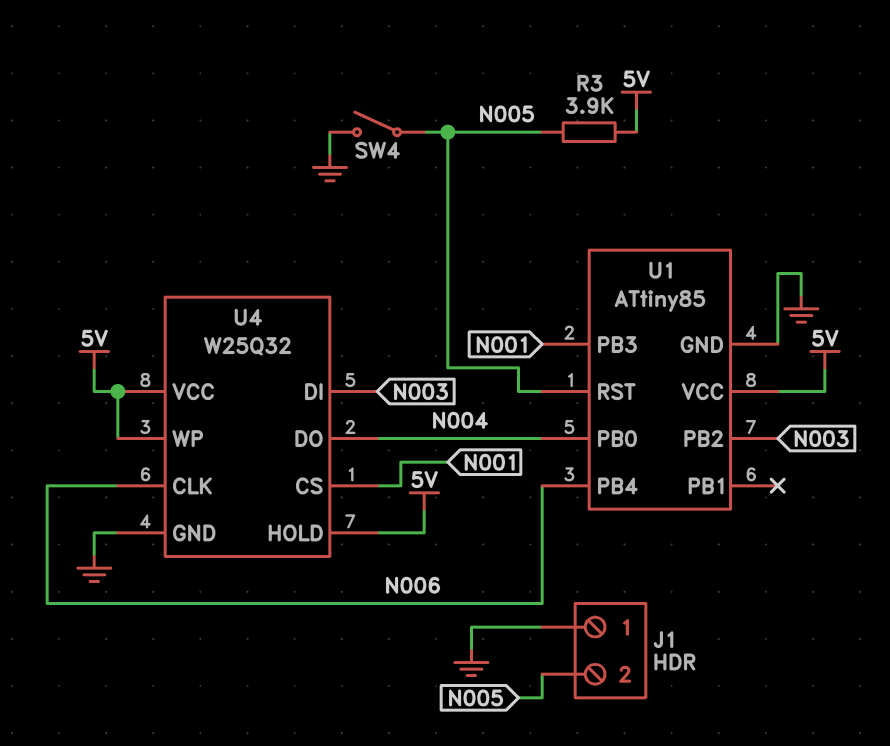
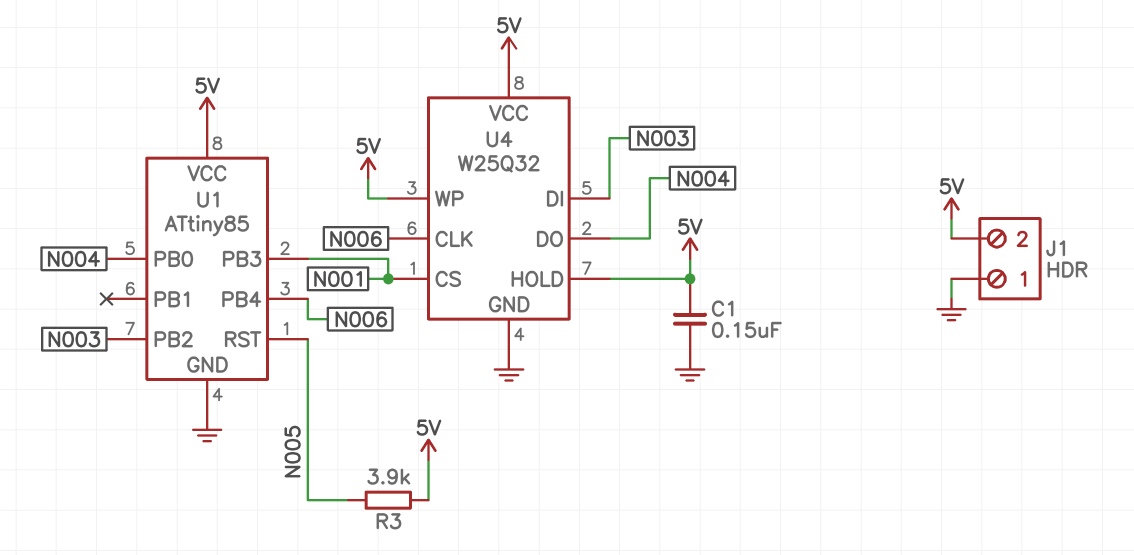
C1: none -> 150nF (5V, GND)
J1 pin 2: N005 -> 5V
SW4: switch (GND, N005) -> none

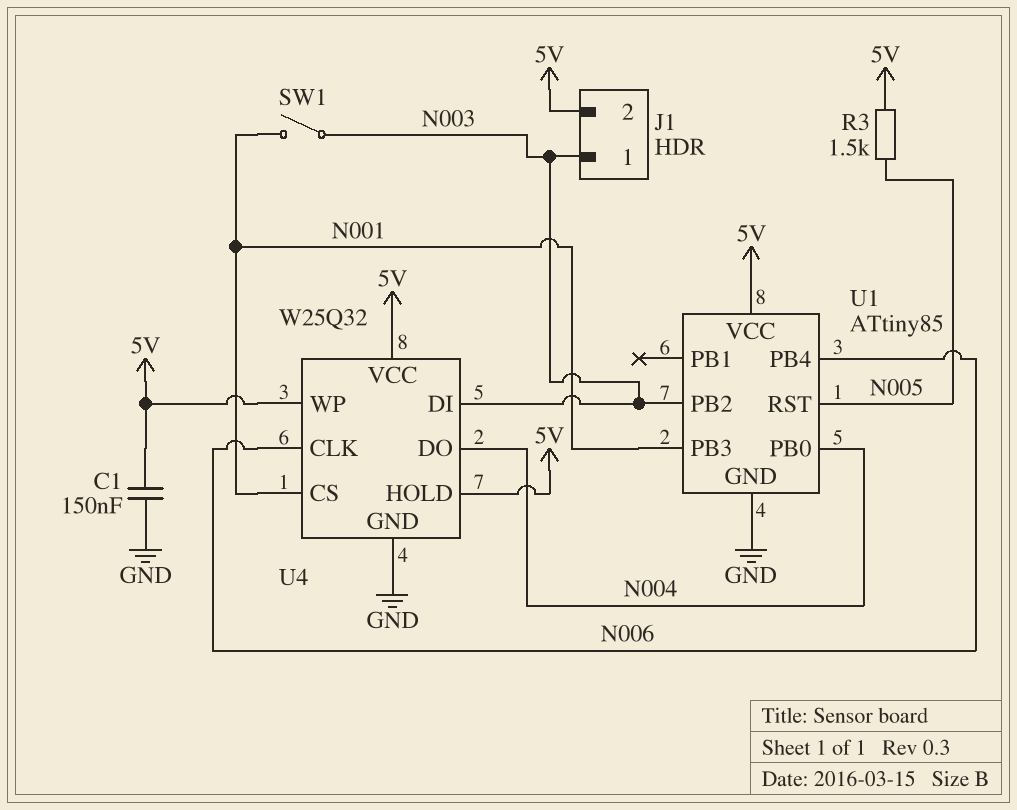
J1 pin 1: GND -> N003
R3: 3.9k (5V, N005) -> 1.5k (5V, N005)
SW1: none -> switch (N001, N003)

